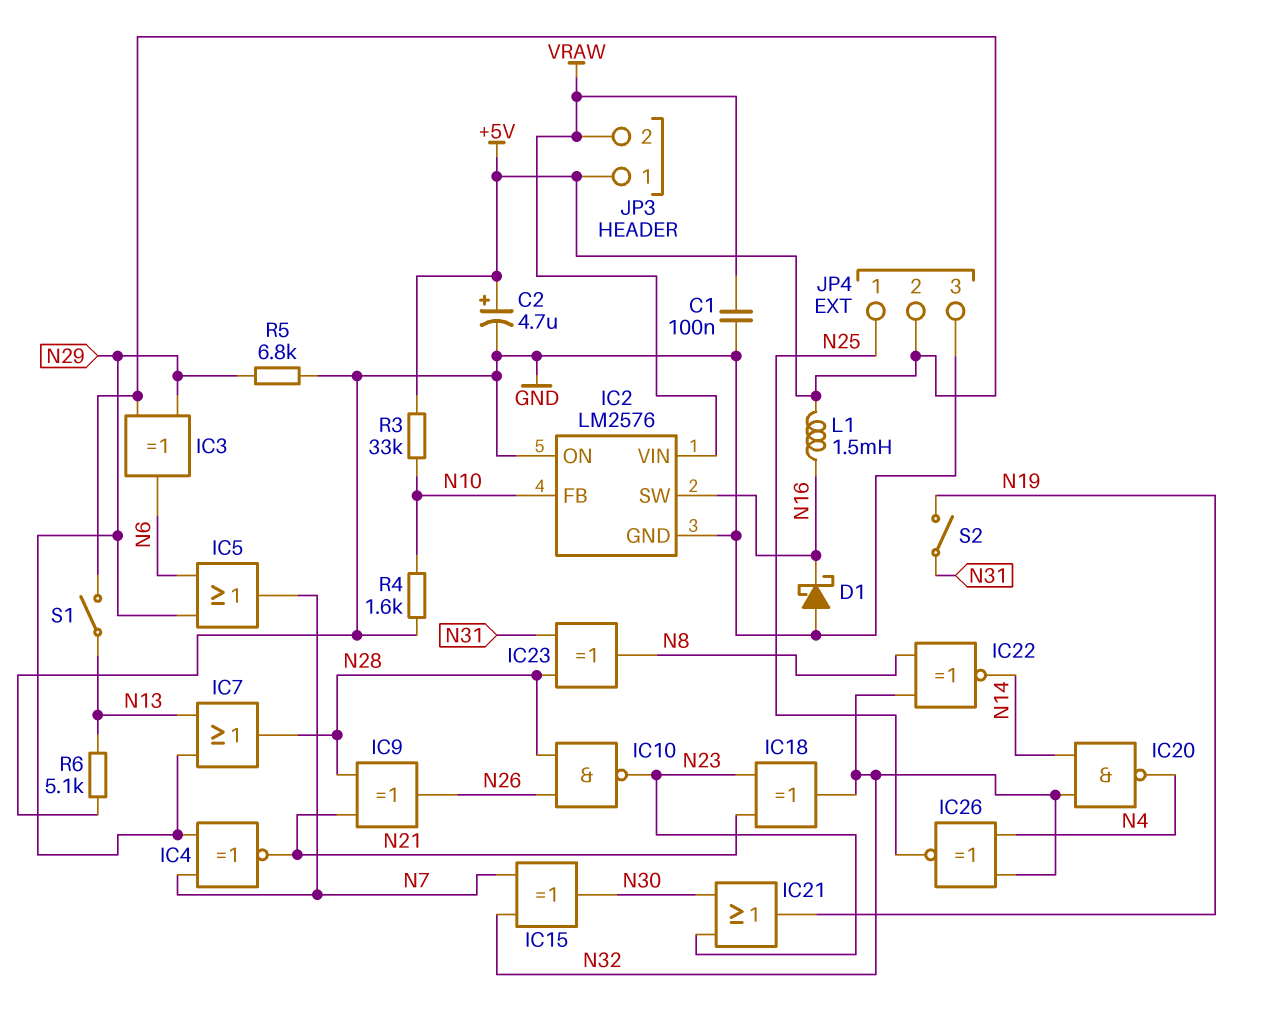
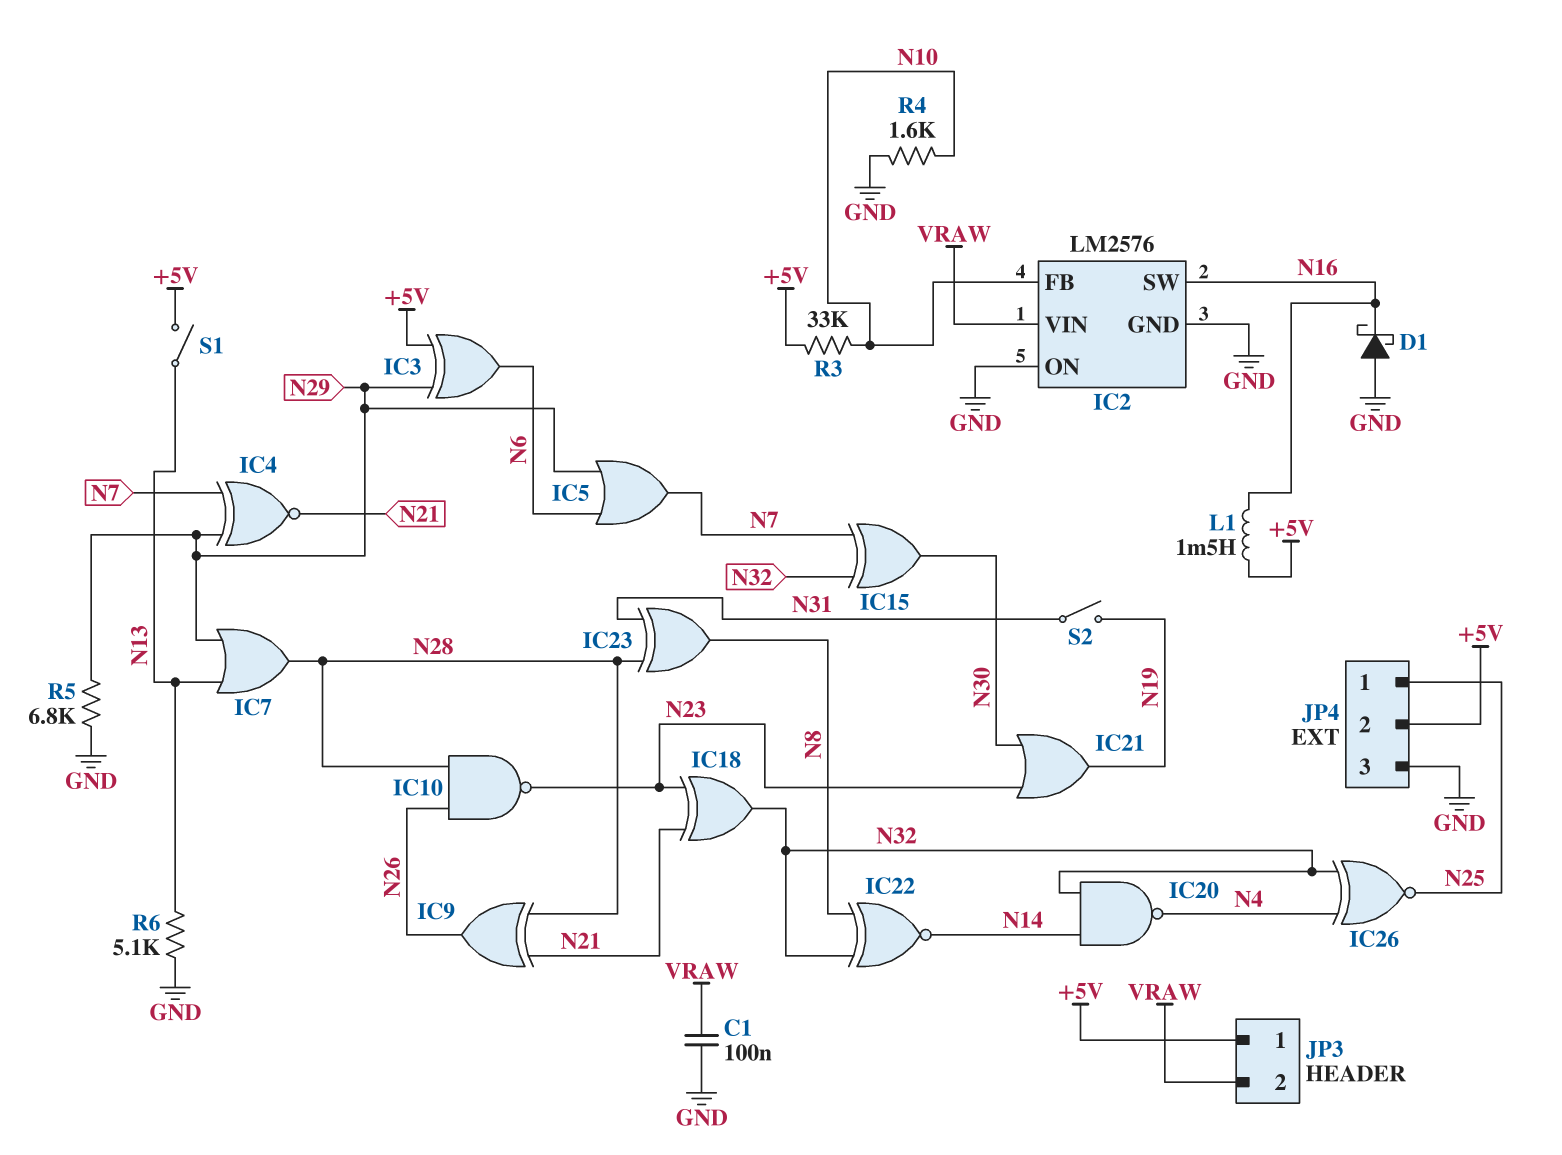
C2: 4.7uF (plus +5V, minus GND) -> none

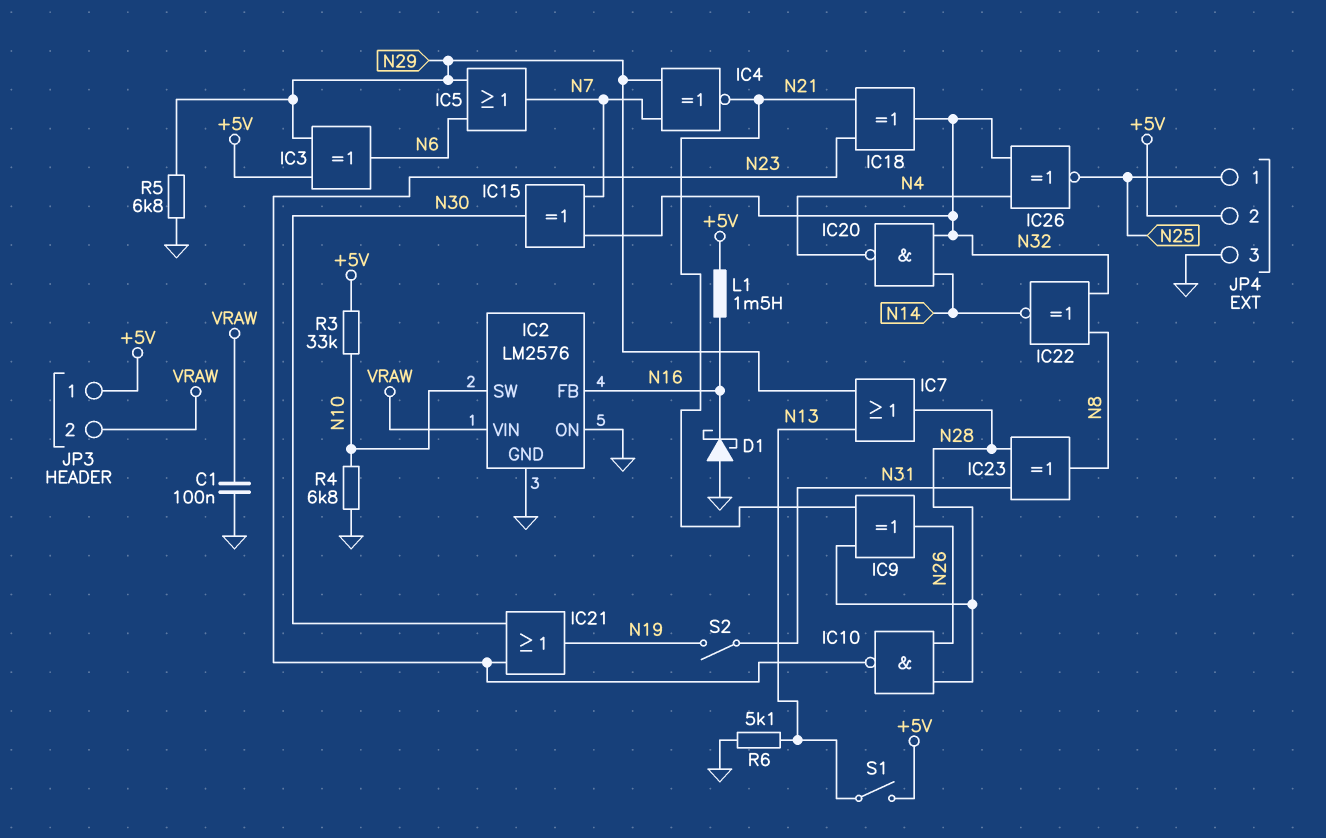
IC2 pin FB: N10 -> N16
IC2 pin SW: N16 -> N10
R4: 1.6k (GND, N10) -> 6.8k (GND, N10)

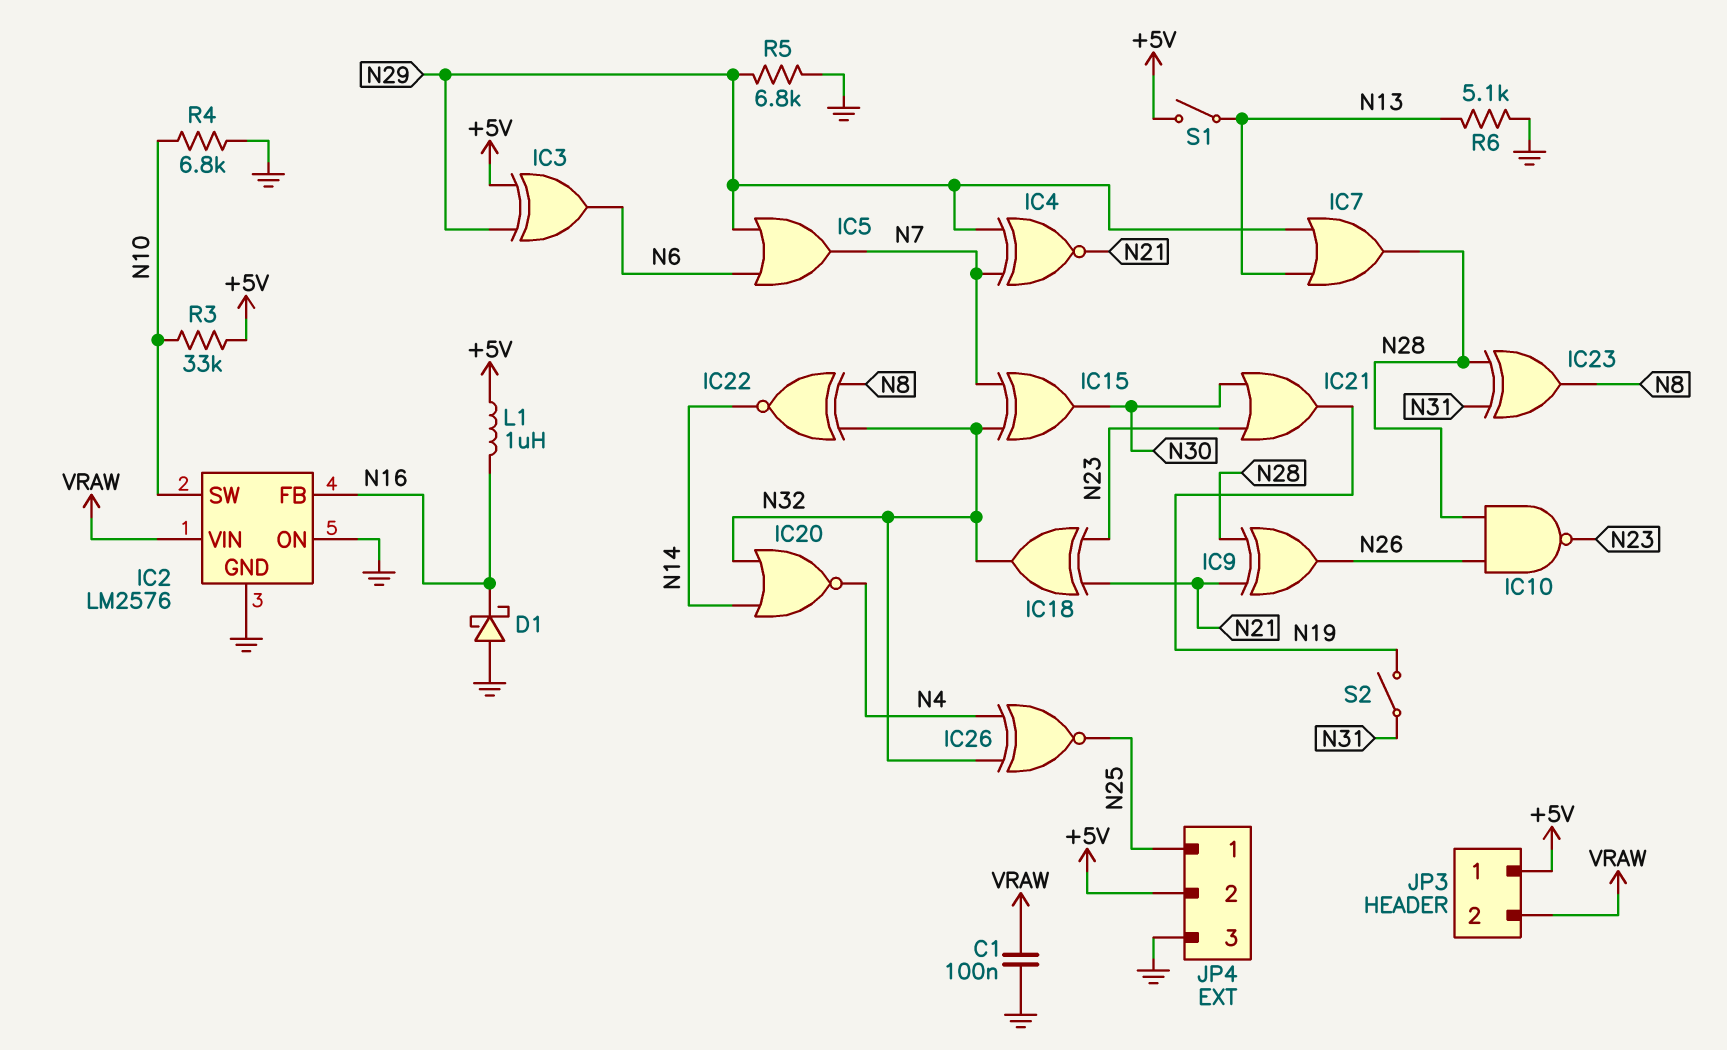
IC20: NAND (in N14, in N32, out N4) -> NOR (in N14, in N32, out N4)
L1: 1.5mH (+5V, N16) -> 1uH (+5V, N16)

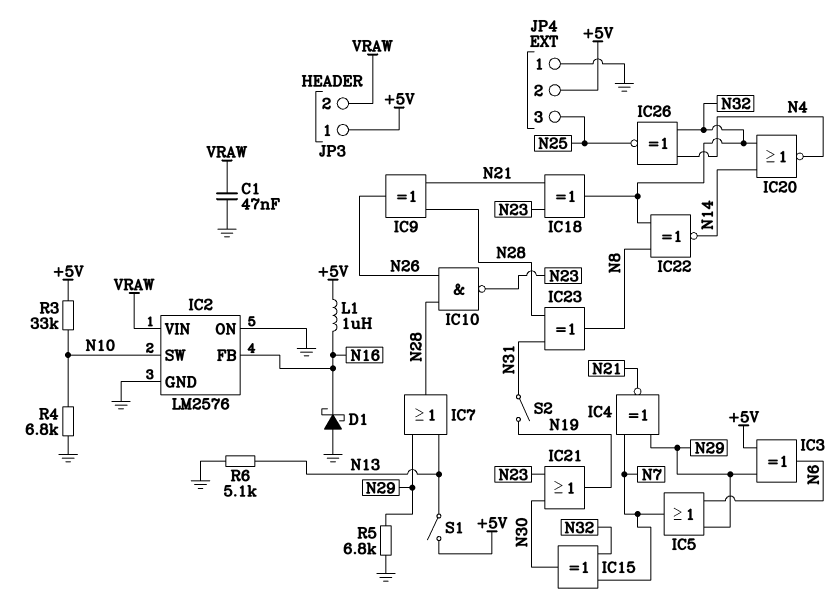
C1: 100nF (GND, VRAW) -> 47nF (GND, VRAW)
JP4 pin 1: N25 -> GND
JP4 pin 3: GND -> N25

